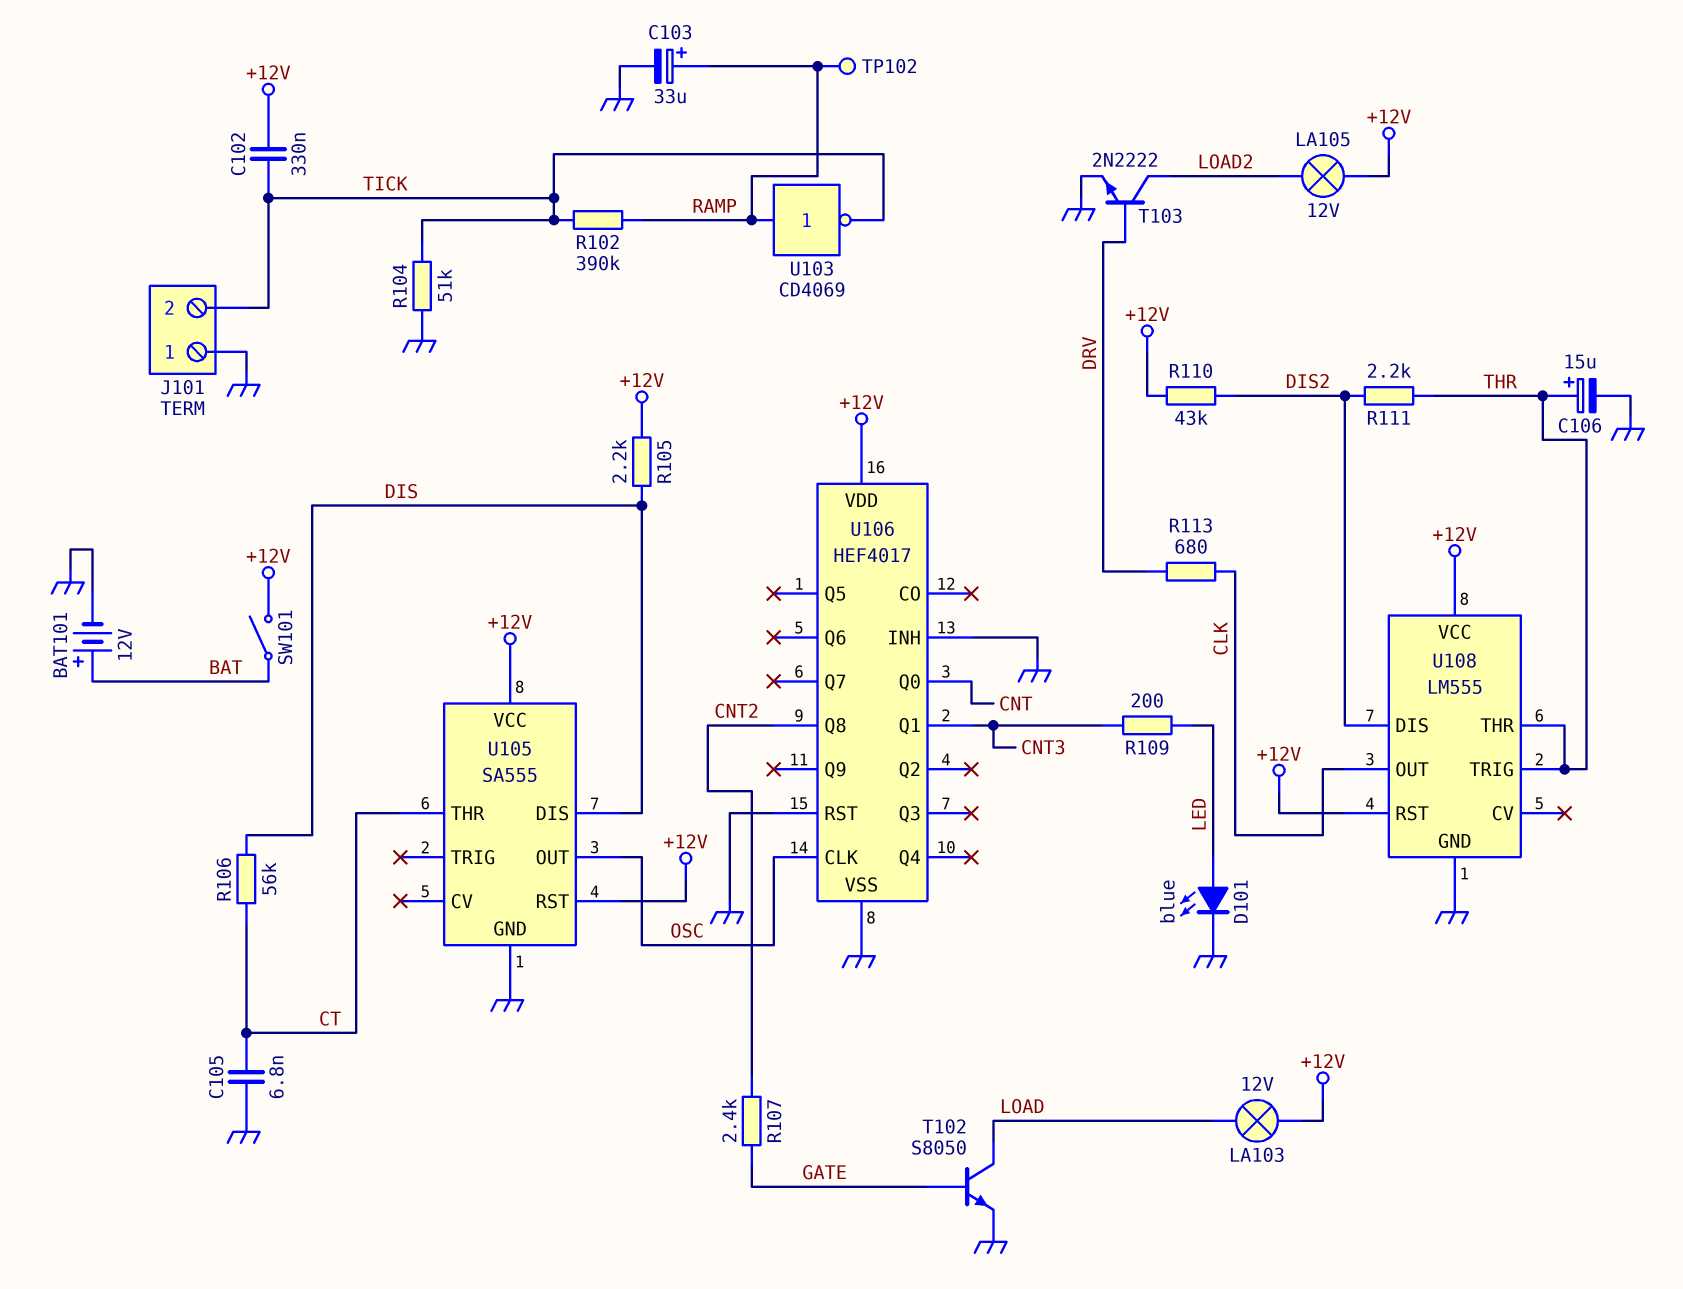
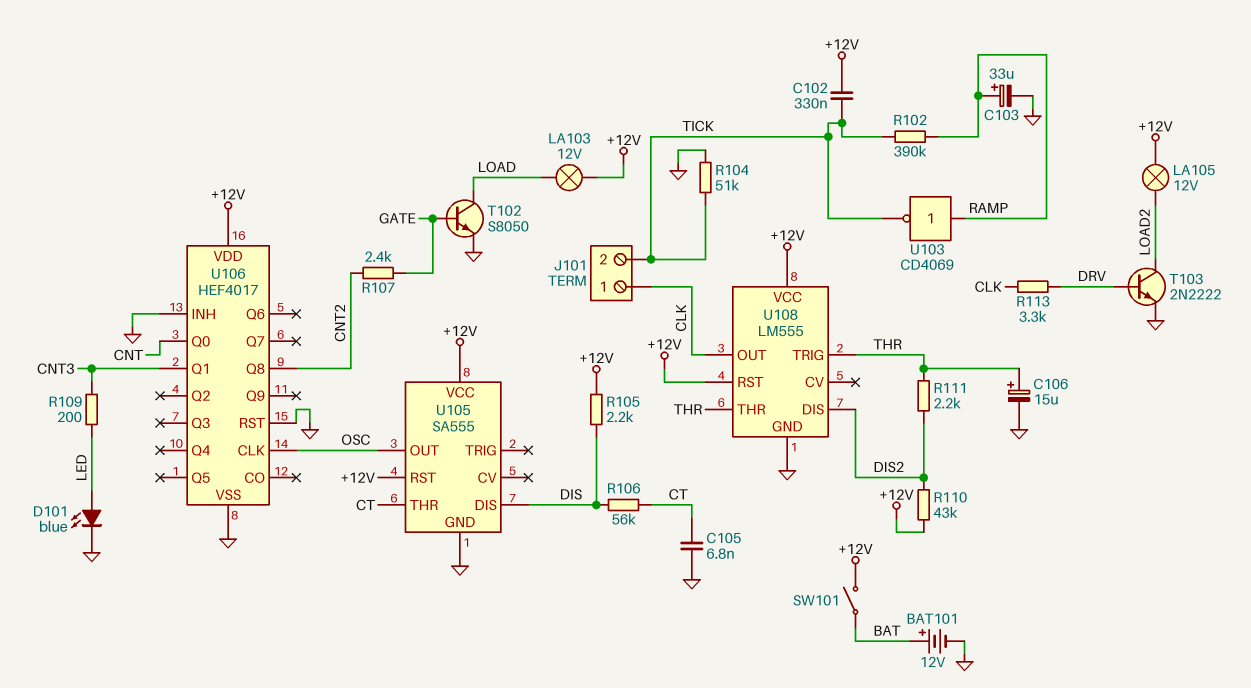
J101 pin 1: GND -> CLK
R113: 680 (CLK, DRV) -> 3.3k (CLK, DRV)
TP102: test point (RAMP) -> none

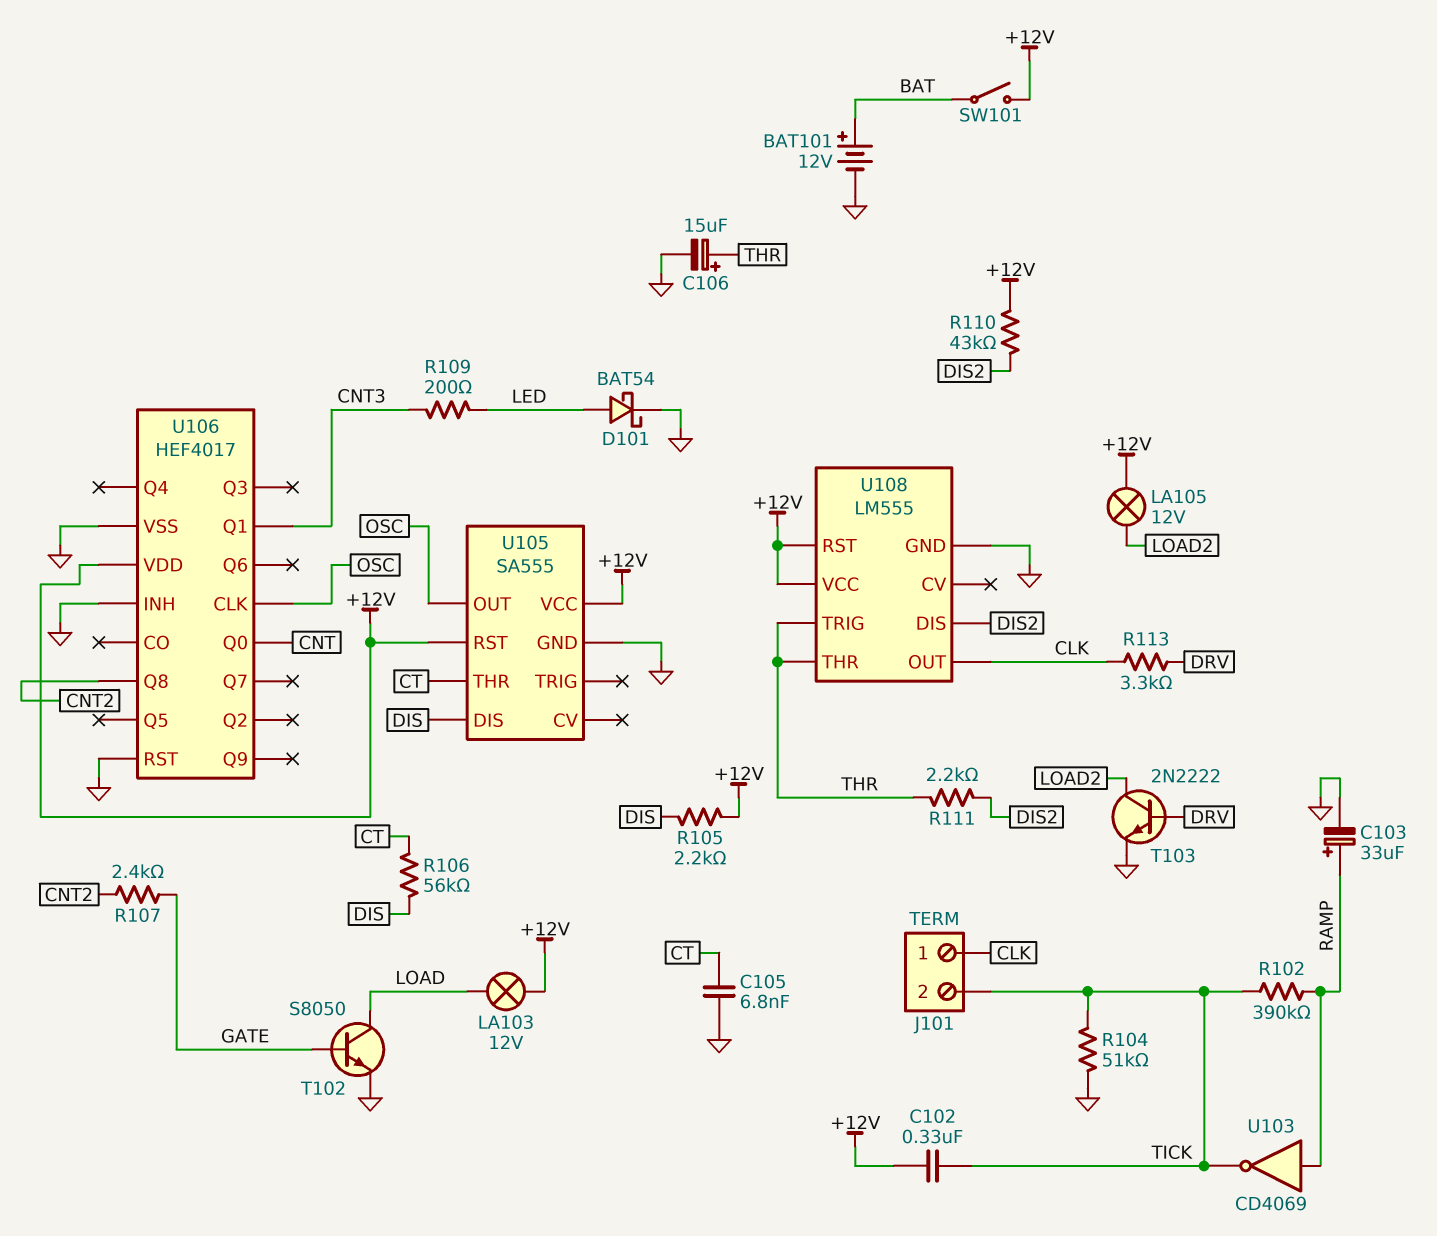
D101: LED blue (A LED, K GND) -> schottky BAT54 (A LED, K GND)

